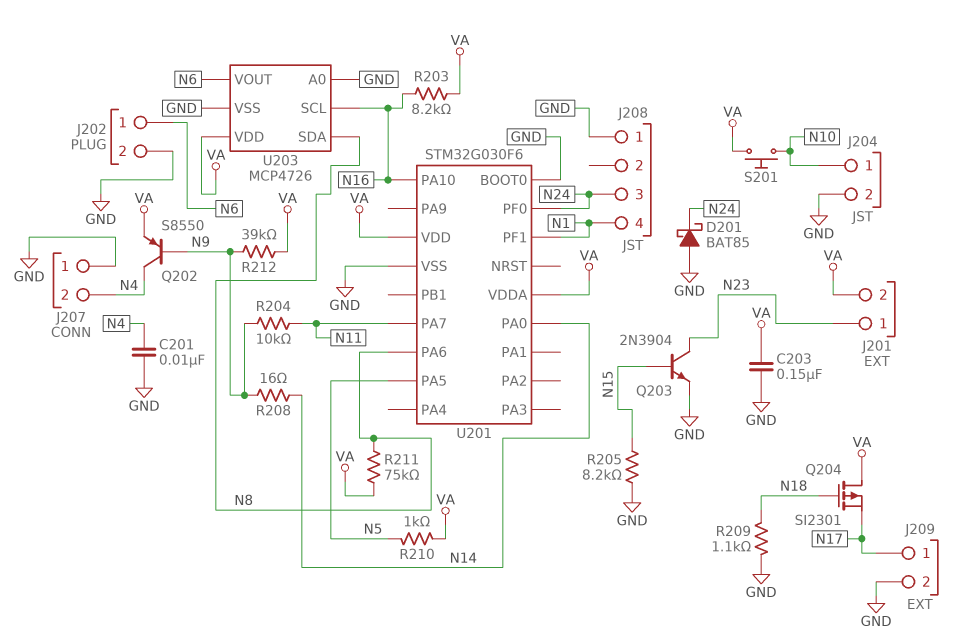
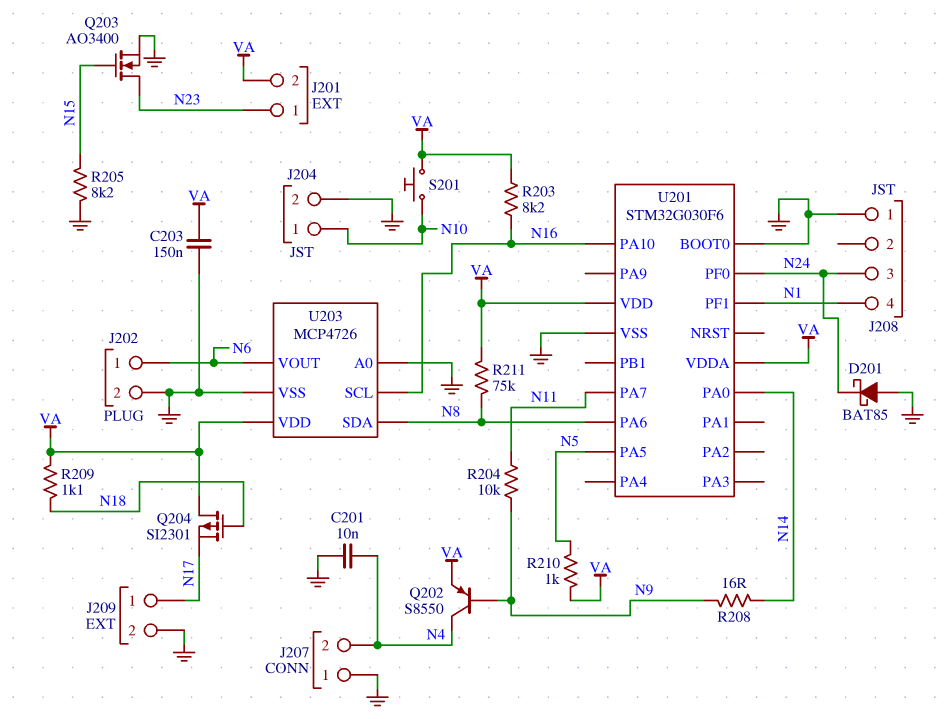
Q203: NPN 2N3904 (B N15, C N23, E GND) -> NMOS AO3400 (G N15, D N23, S GND)
R209: 1.1k (GND, N18) -> 1.1k (N18, VA)
R212: 39k (N9, VA) -> none

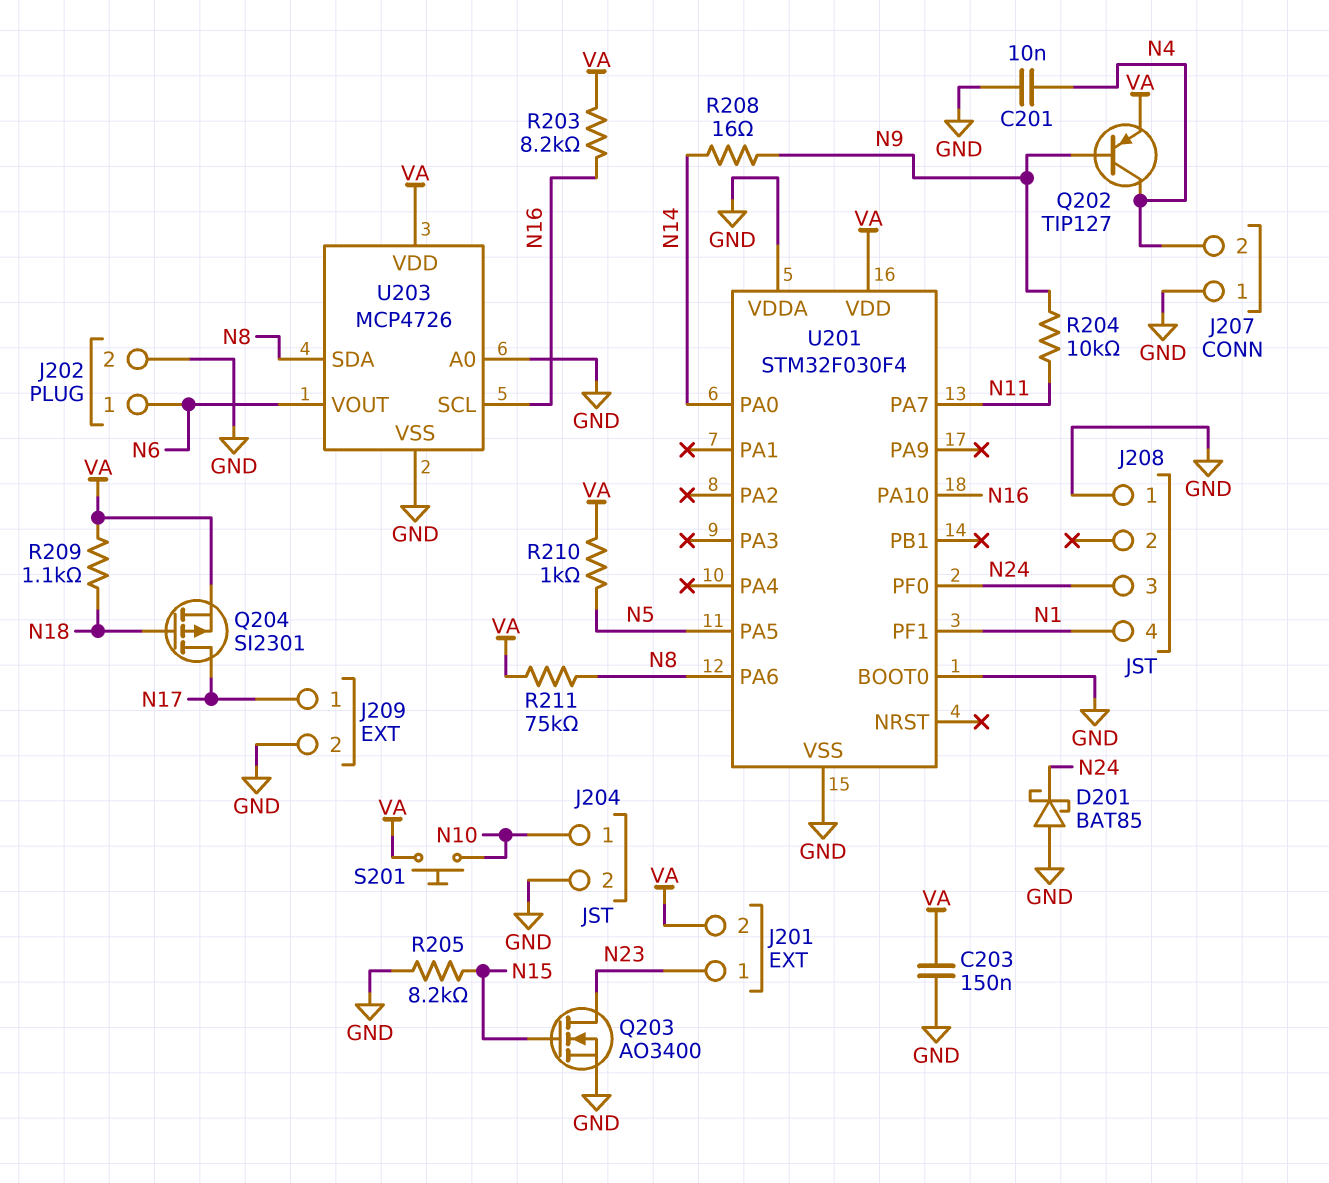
Q202: PNP S8550 (B N9, C N4, E VA) -> PNP TIP127 (B N9, C N4, E VA)
Q204: PMOS SI2301 (G N18, D VA, S N17) -> PMOS SI2301 (G N18, D N17, S VA)
U201: STM32G030F6 -> STM32F030F4
U201 pin VDDA: VA -> GND

